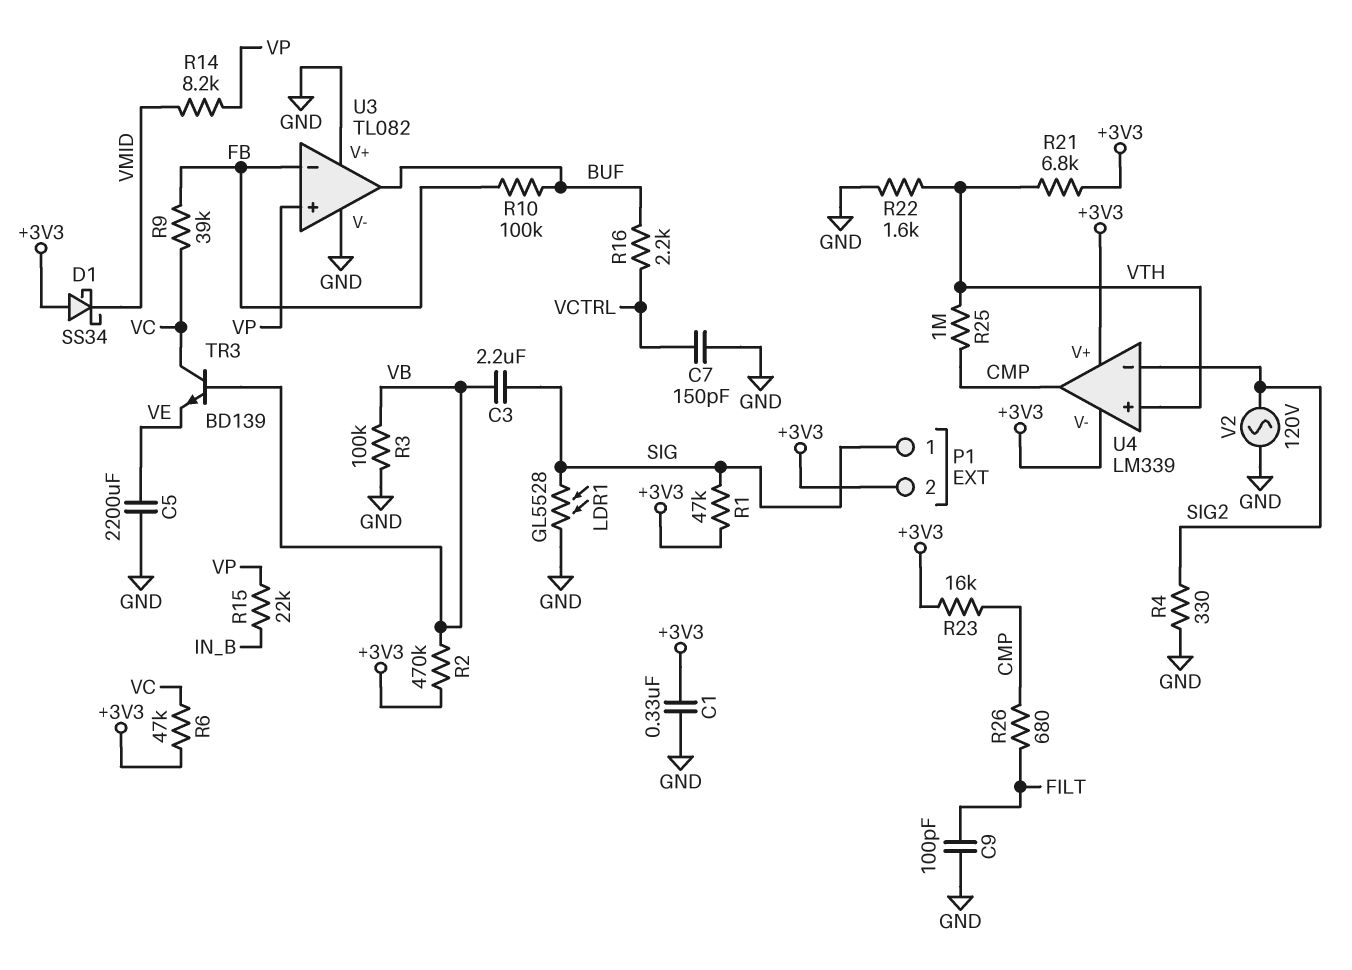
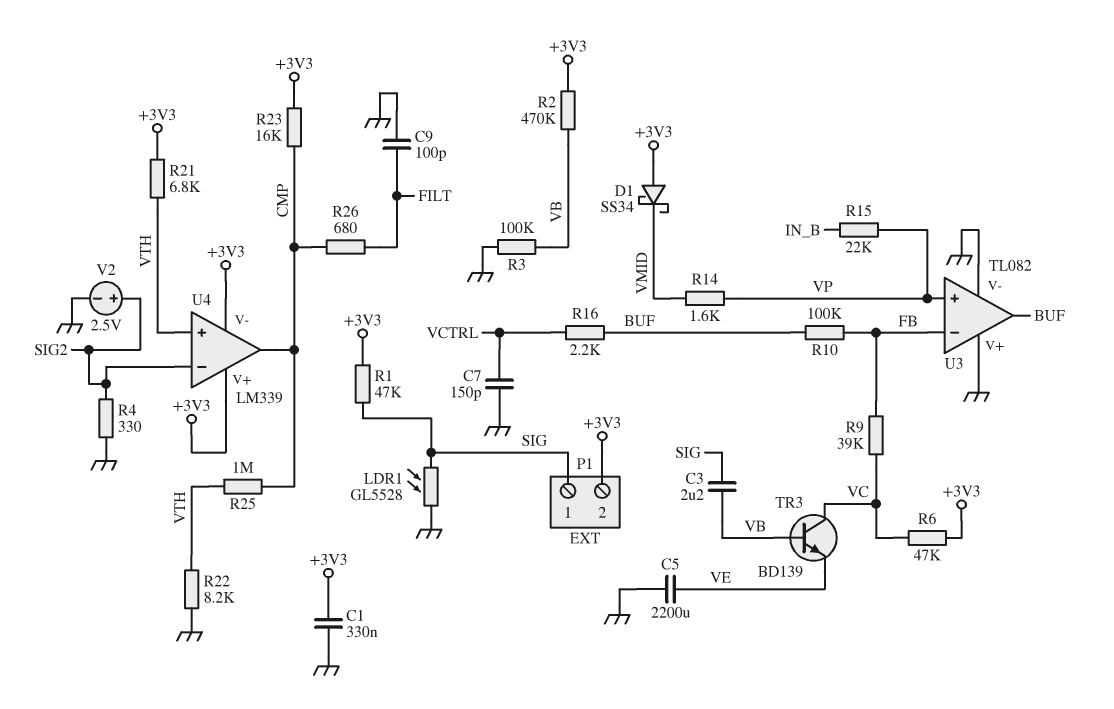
R14: 8.2k (VMID, VP) -> 1.6k (VMID, VP)
R22: 1.6k (GND, VTH) -> 8.2k (GND, VTH)
V2: AC 120V (GND, SIG2) -> 2.5V (plus SIG2, minus GND)

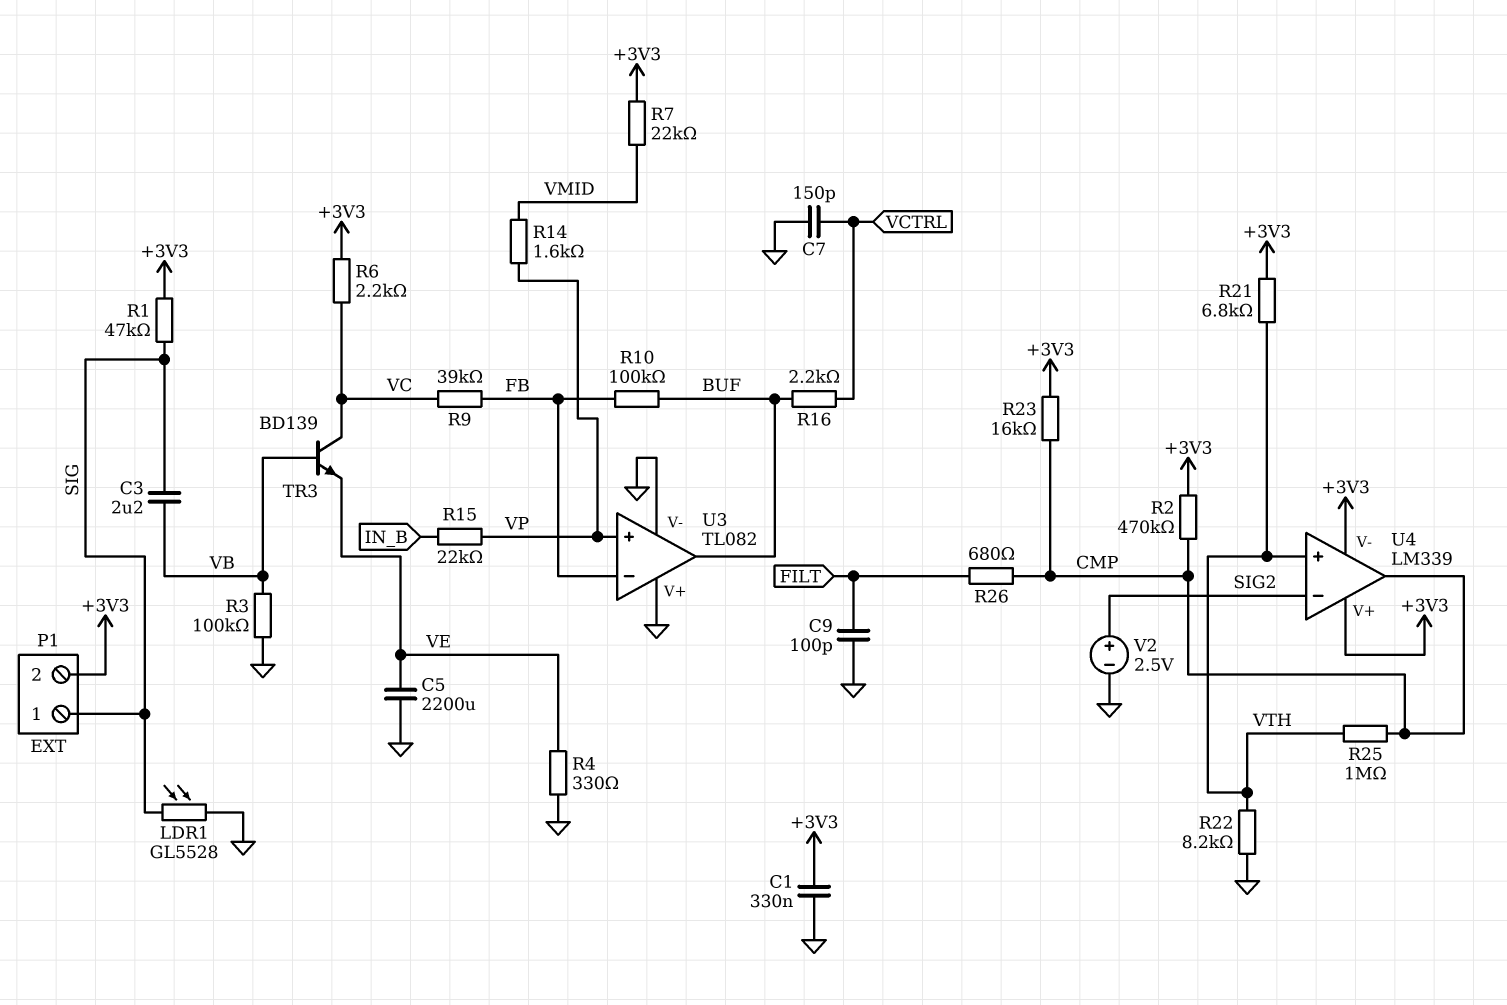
D1: schottky SS34 (A +3V3, K VMID) -> none
R2: 470k (+3V3, VB) -> 470k (+3V3, CMP)
R4: 330 (GND, SIG2) -> 330 (GND, VE)
R6: 47k (+3V3, VC) -> 2.2k (+3V3, VC)
R7: none -> 22k (+3V3, VMID)

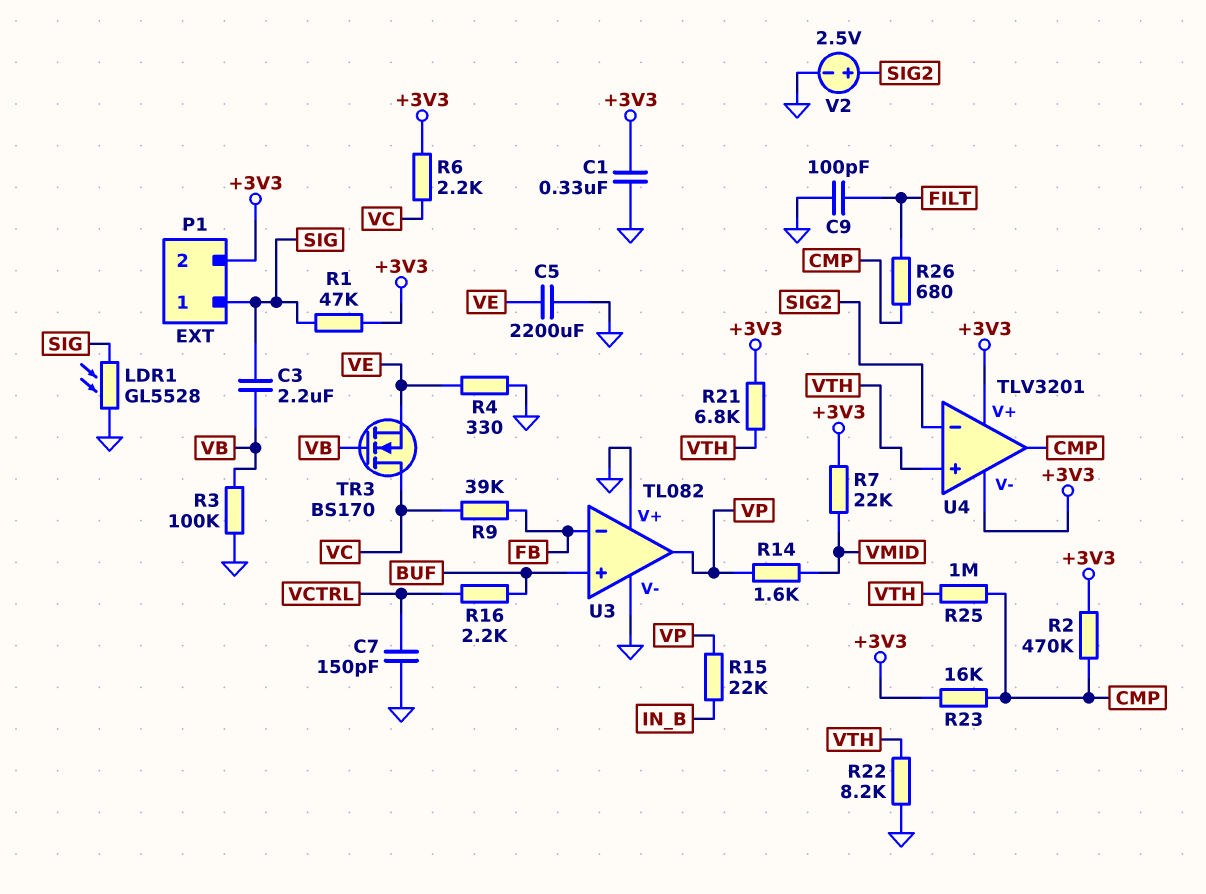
R10: 100k (BUF, FB) -> none
TR3: NPN BD139 (B VB, C VC, E VE) -> NMOS BS170 (G VB, D VC, S VE)
U3 pin in+: VP -> BUF
U3 pin out: BUF -> VP
U4: LM339 -> TLV3201

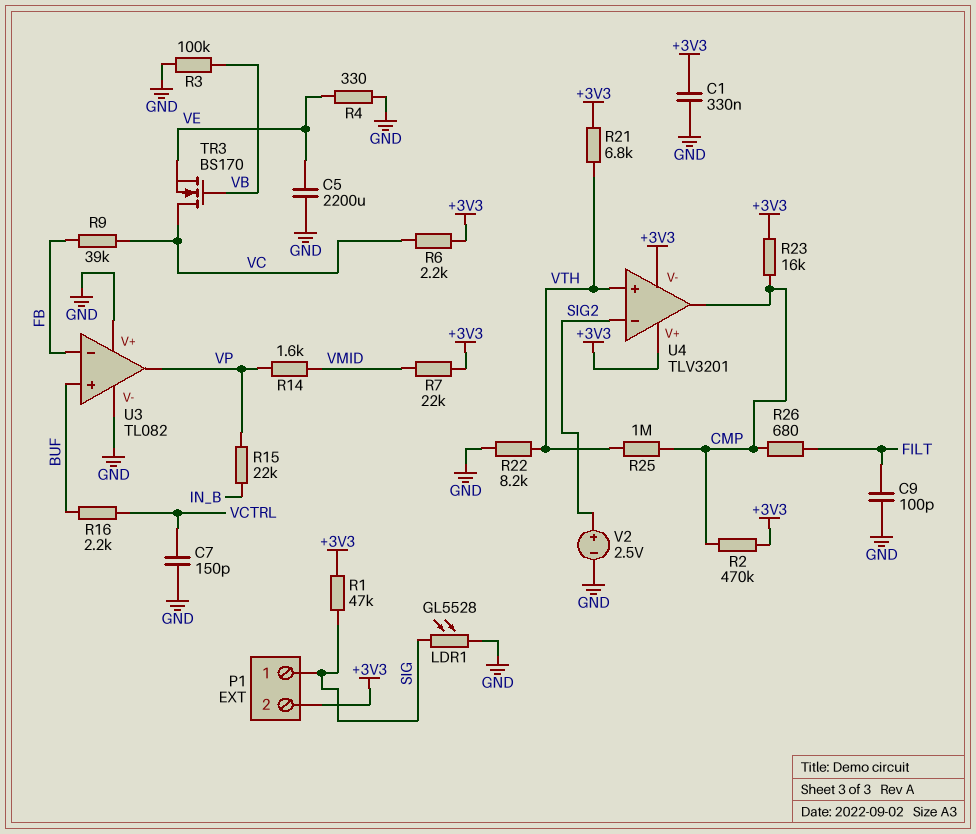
C3: 2.2uF (SIG, VB) -> none

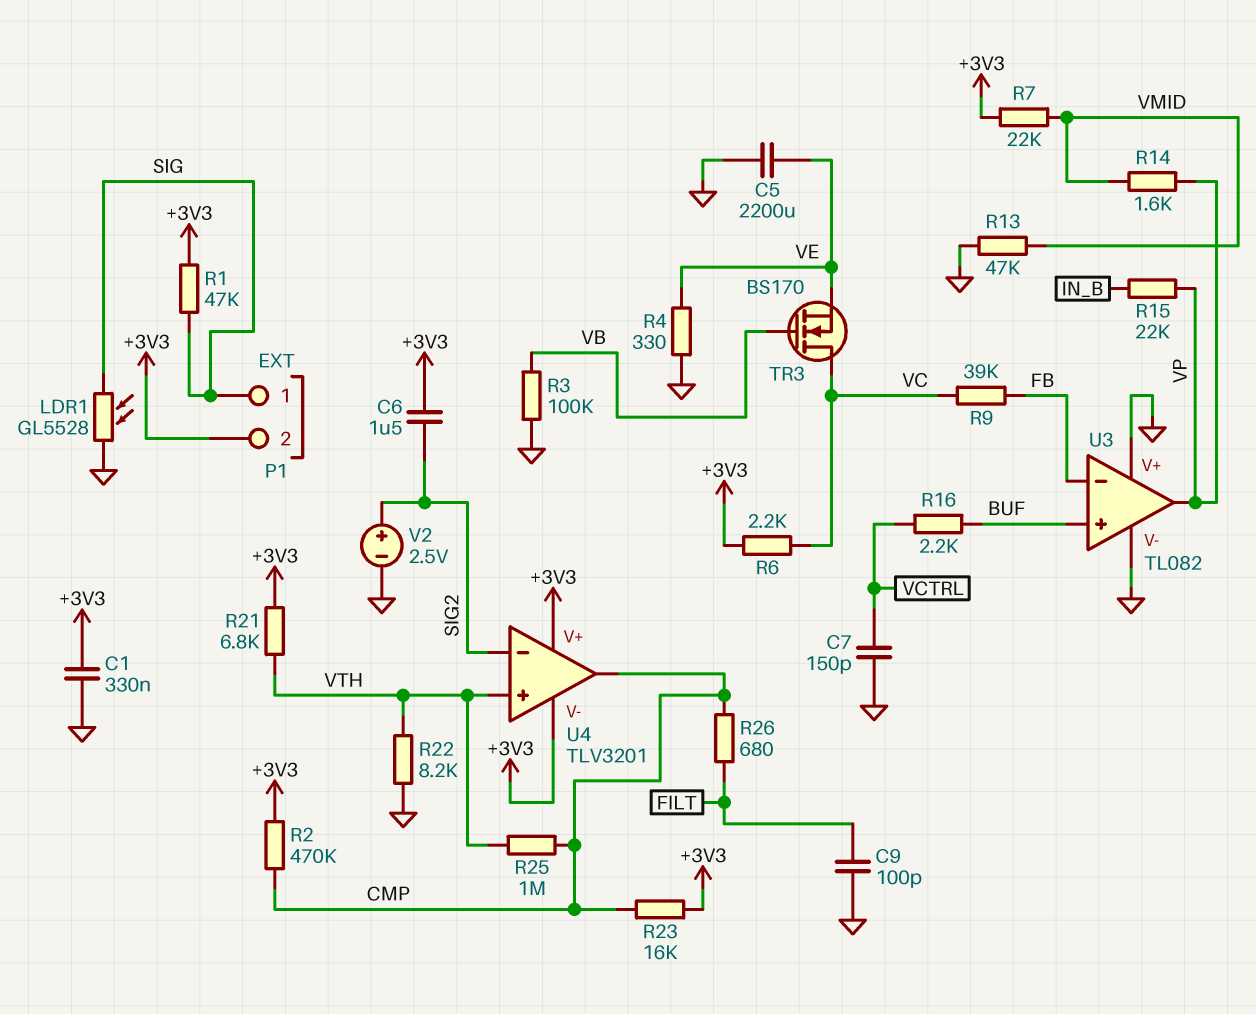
C6: none -> 1.5uF (+3V3, SIG2)
R13: none -> 47k (GND, VMID)

